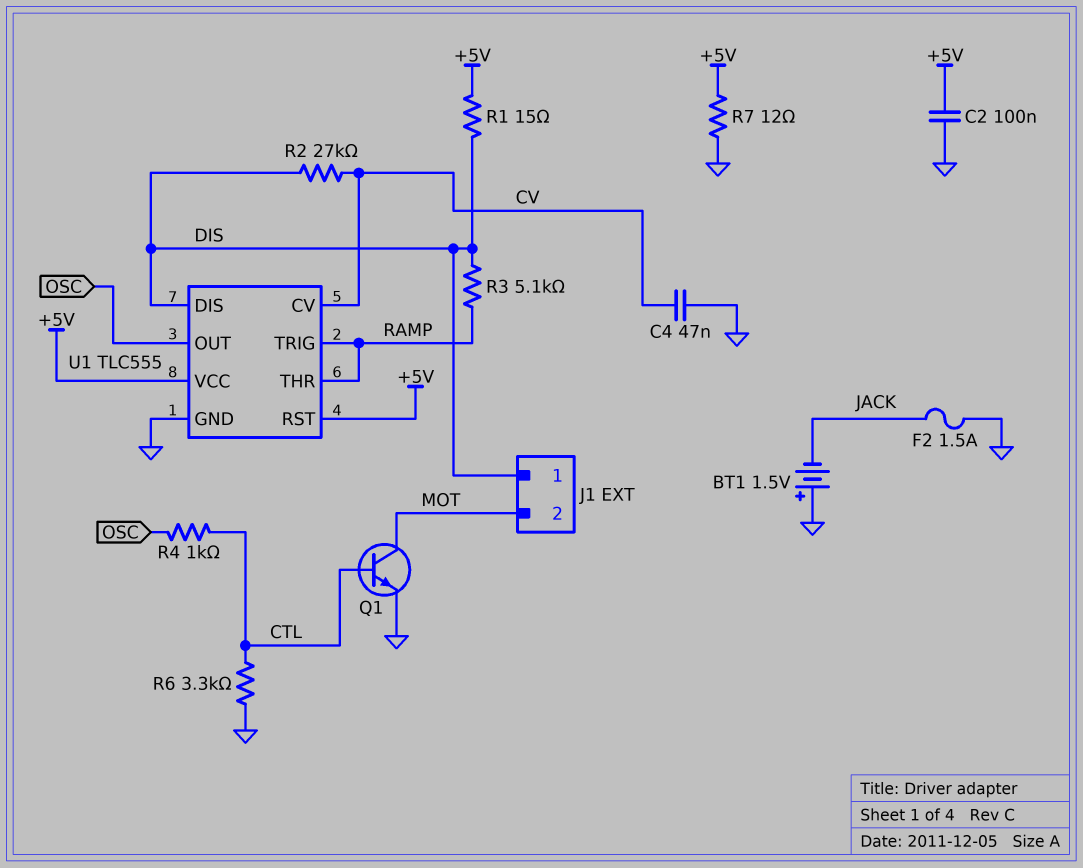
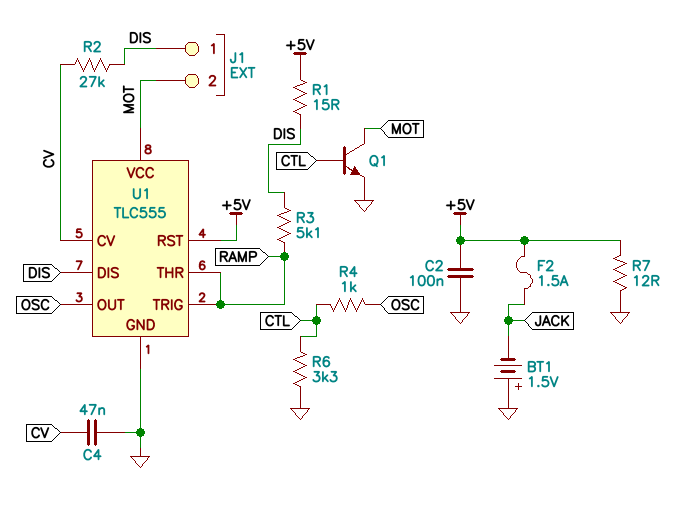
F2: 1.5A (GND, JACK) -> 1.5A (+5V, JACK)
U1 pin VCC: +5V -> MOT

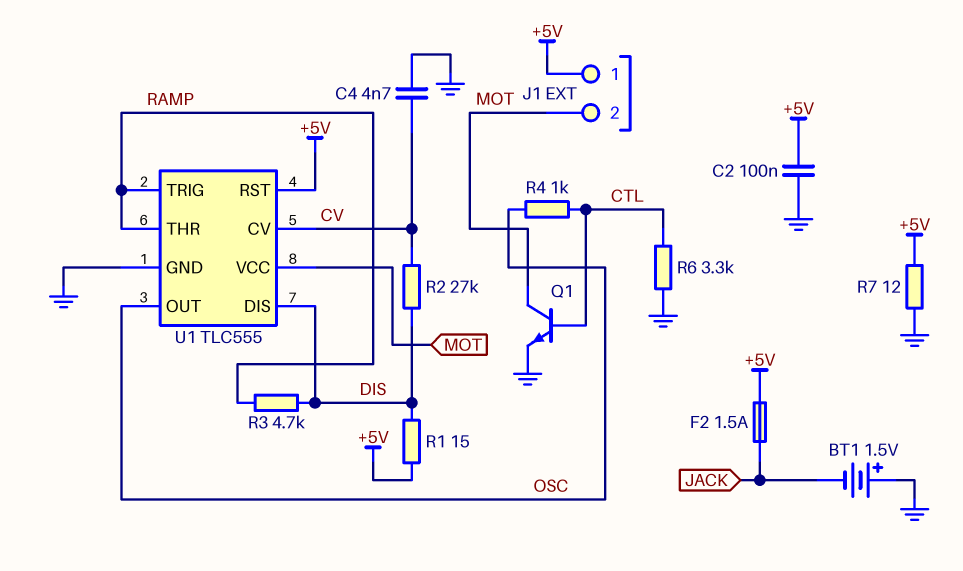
C4: 47nF (CV, GND) -> 4.7nF (CV, GND)
J1 pin 1: DIS -> +5V
R3: 5.1k (DIS, RAMP) -> 4.7k (DIS, RAMP)

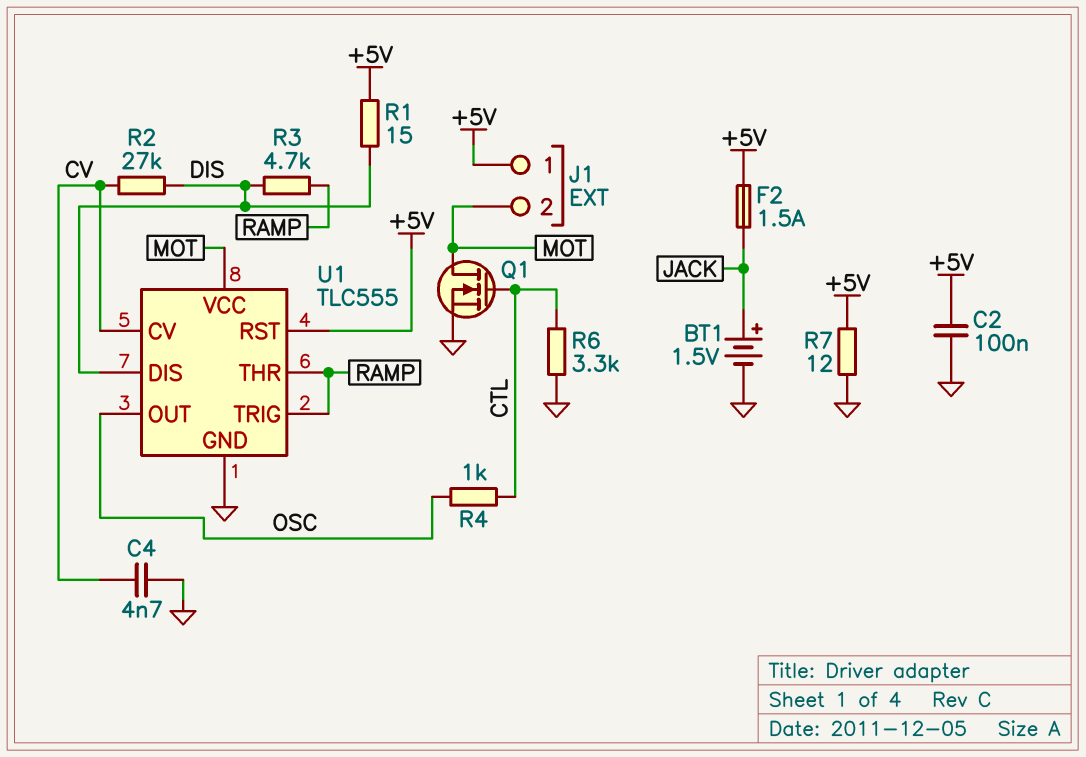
BT1: 1.5V (plus GND, minus JACK) -> 1.5V (plus JACK, minus GND)
Q1: NPN (B CTL, C MOT, E GND) -> NMOS (G CTL, D MOT, S GND)

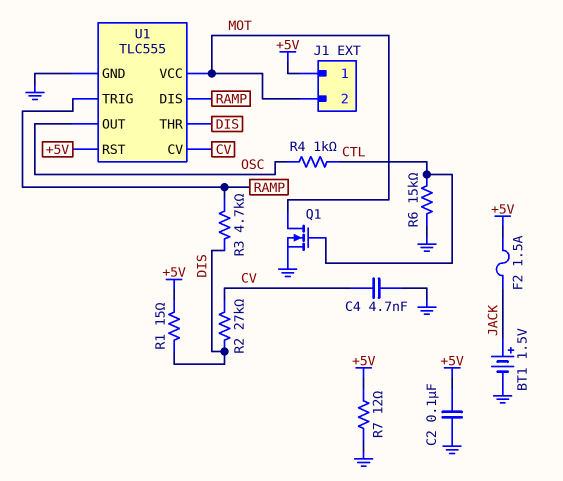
R6: 3.3k (CTL, GND) -> 15k (CTL, GND)
U1 pin DIS: DIS -> RAMP
U1 pin THR: RAMP -> DIS

